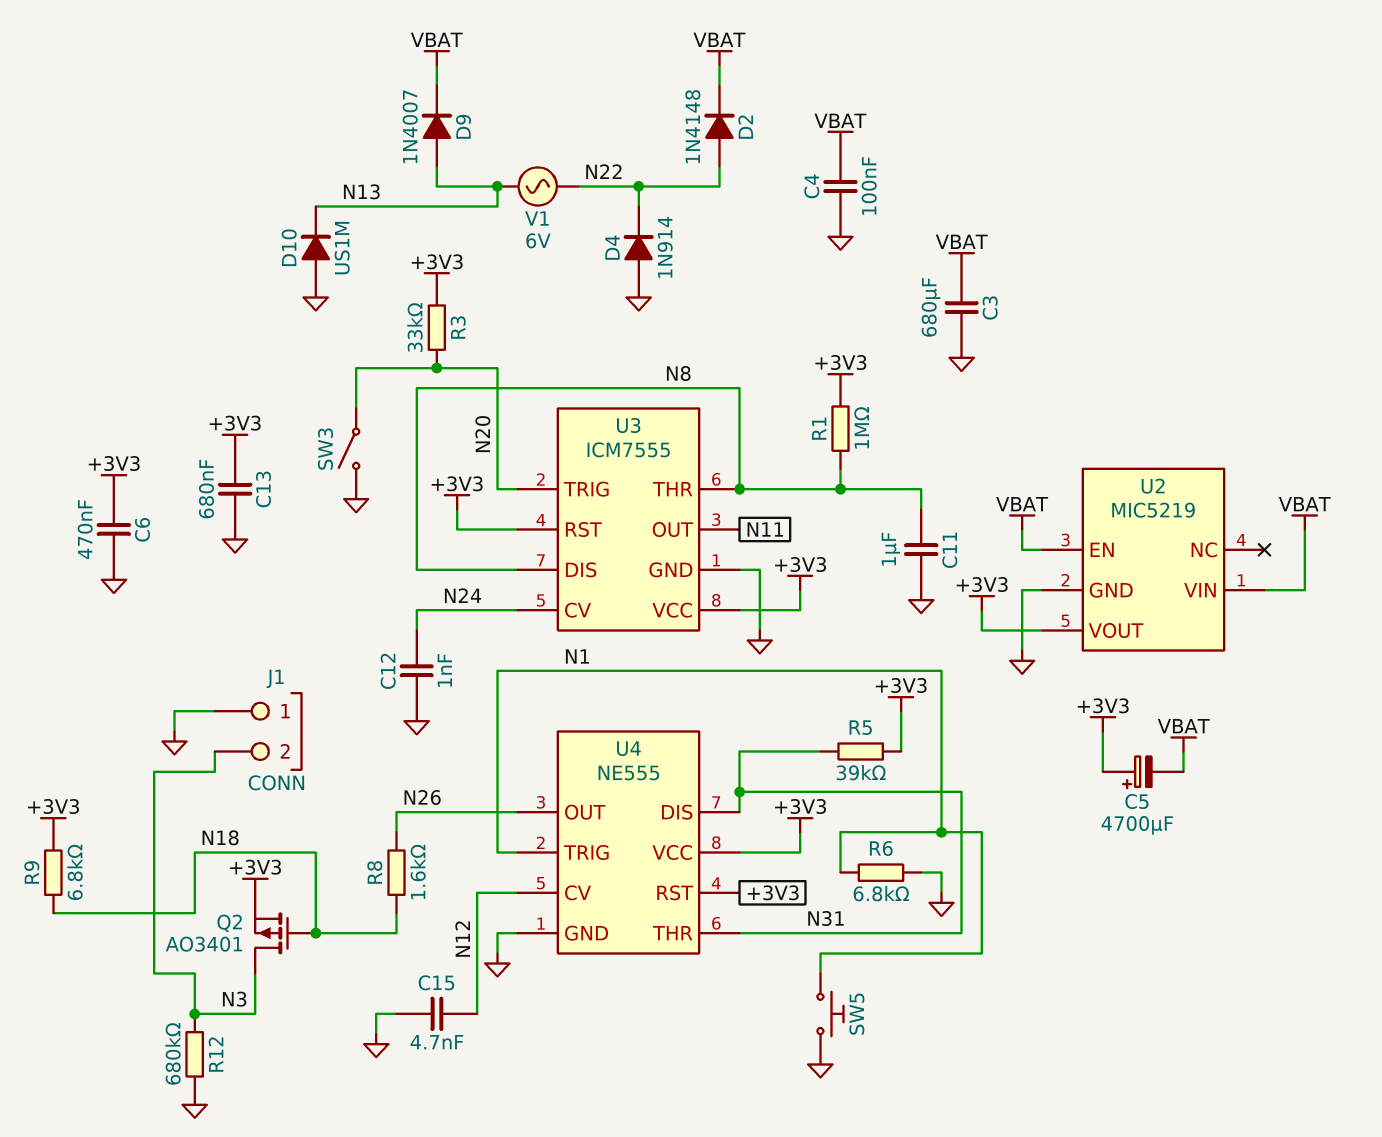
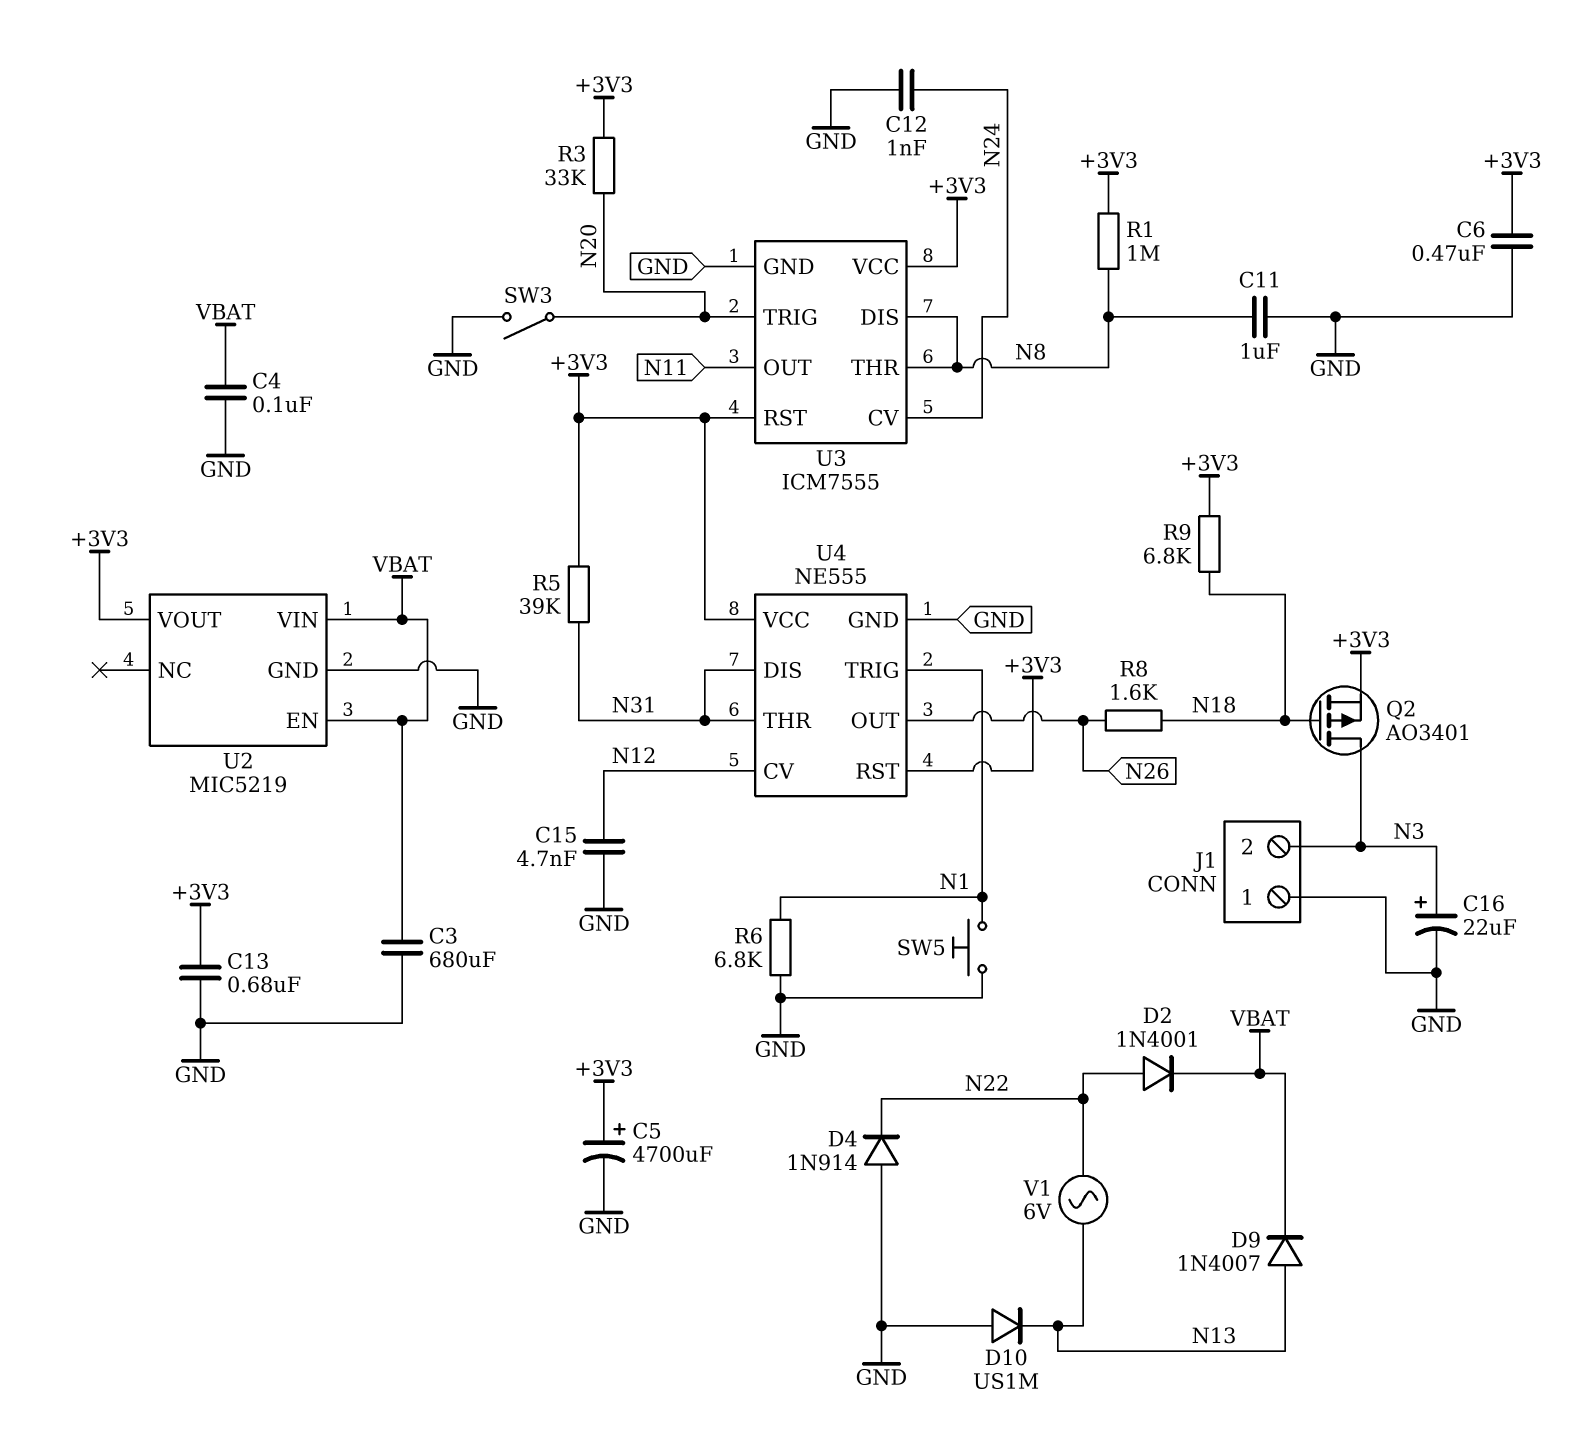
C5: 4700uF (plus +3V3, minus VBAT) -> 4700uF (plus +3V3, minus GND)
C16: none -> 22uF (plus N3, minus GND)
D2: diode 1N4148 (A N22, K VBAT) -> diode 1N4001 (A N22, K VBAT)
R12: 680k (GND, N3) -> none

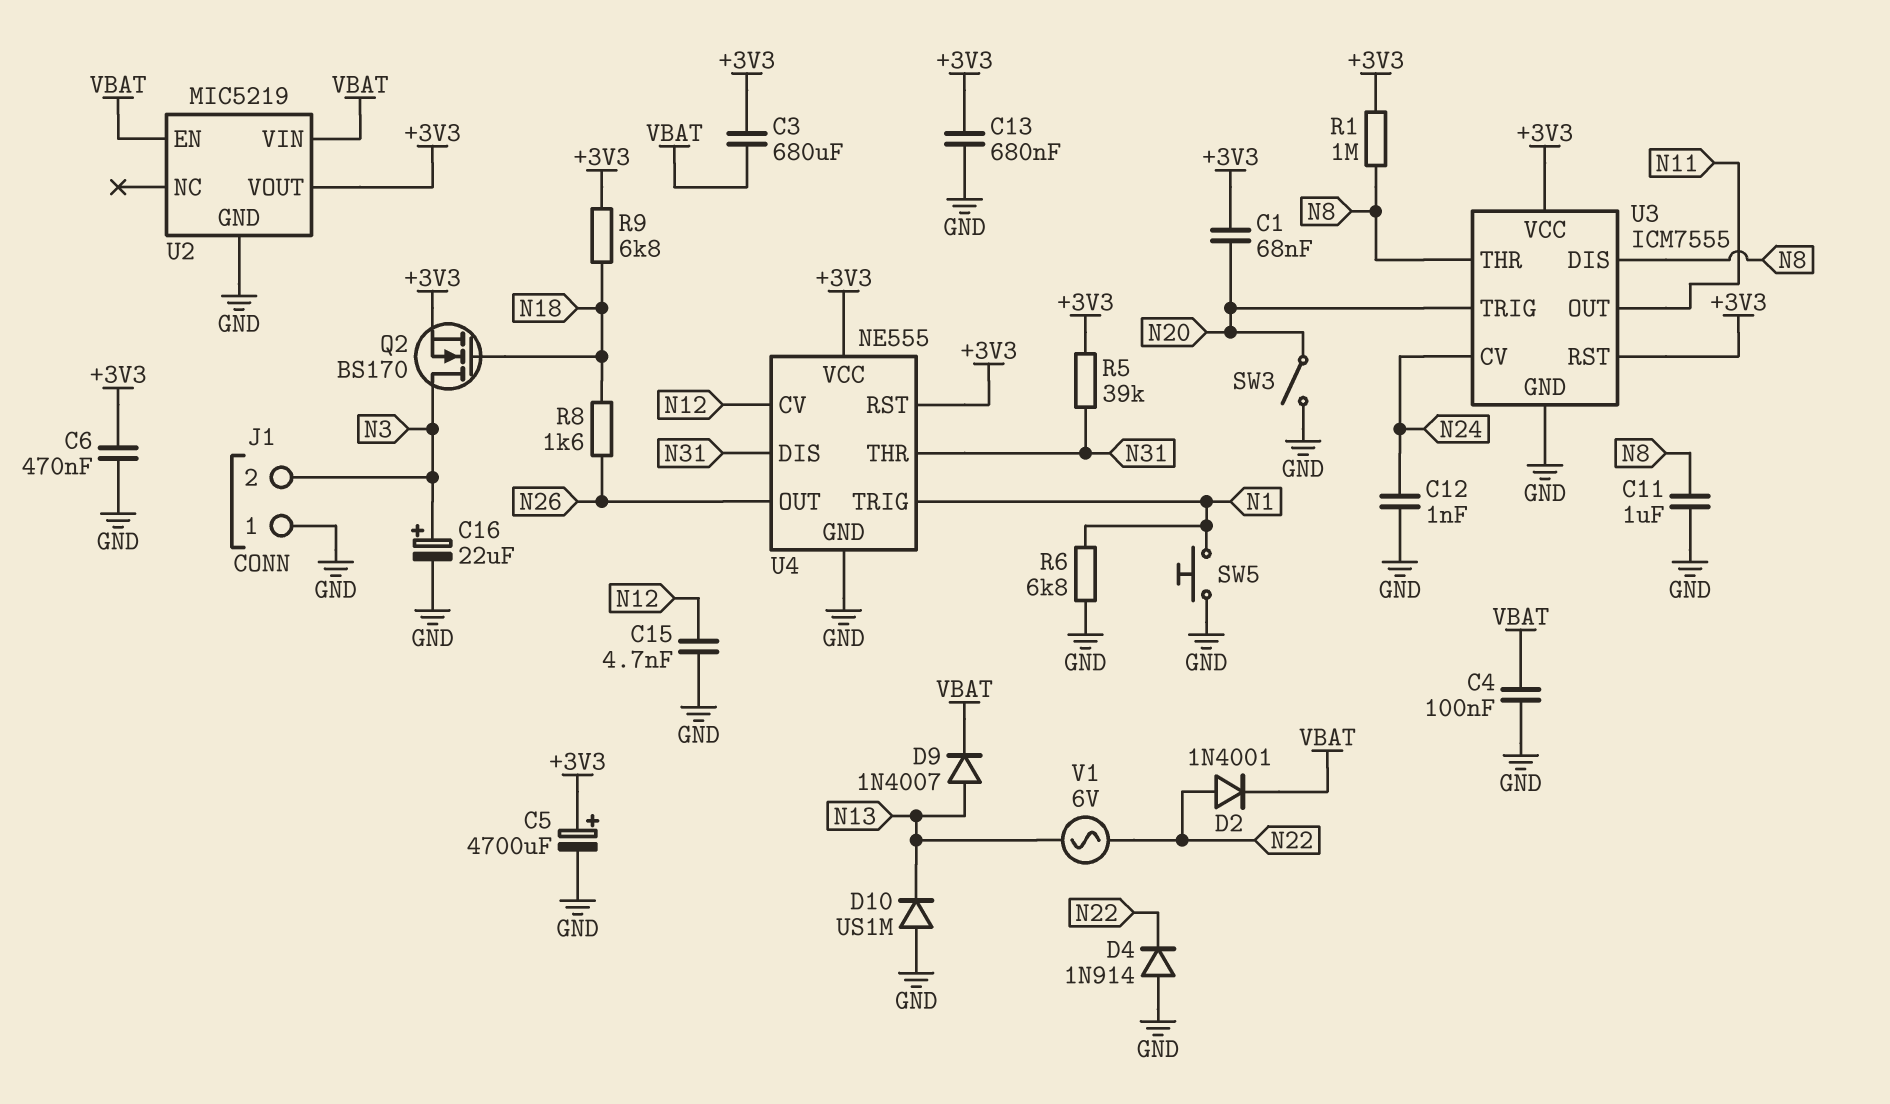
C1: none -> 68nF (+3V3, N20)
C3: 680uF (GND, VBAT) -> 680uF (+3V3, VBAT)
Q2: PMOS AO3401 (G N18, D N3, S +3V3) -> NMOS BS170 (G N18, D N3, S +3V3)
R3: 33k (+3V3, N20) -> none

